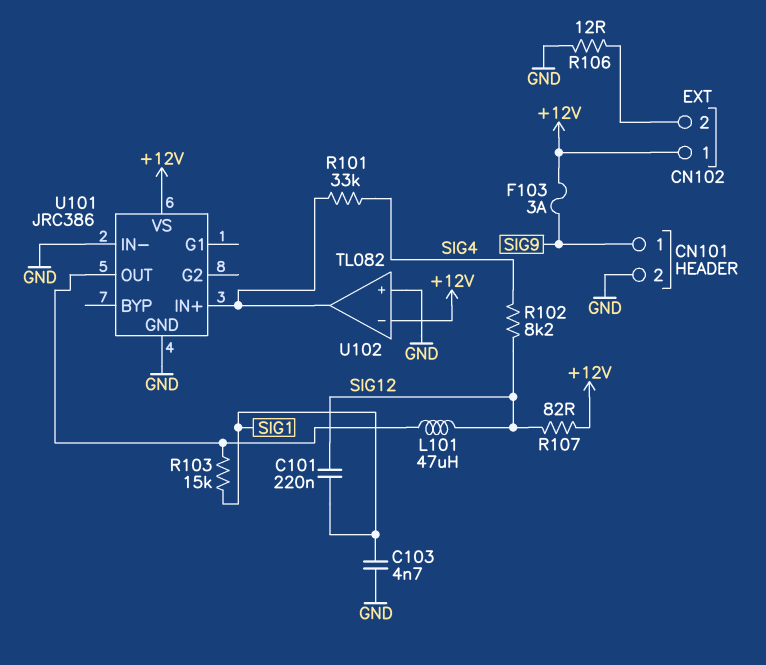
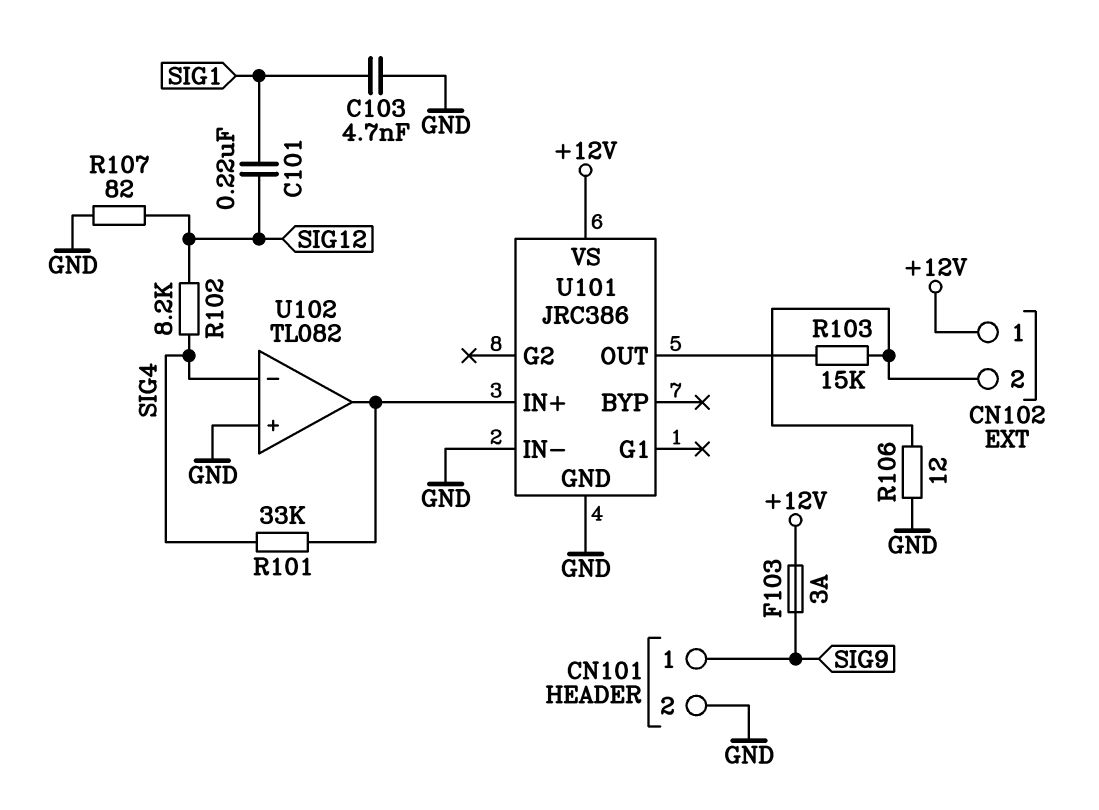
L101: 47uH (SIG12, U101/OUT) -> none
R103: 15k (SIG1, U101/OUT) -> 15k (CN102/2, U101/OUT)
R107: 82 (+12V, SIG12) -> 82 (GND, SIG12)
U102 pin in-: +12V -> SIG4

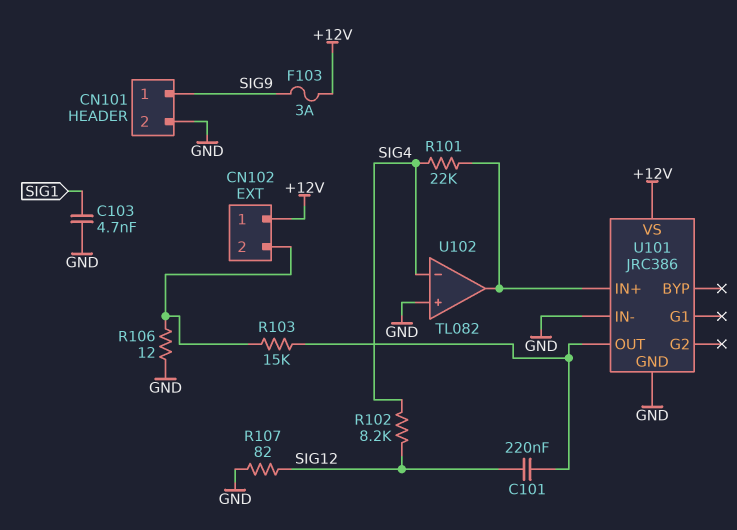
C101: 220nF (SIG1, SIG12) -> 220nF (SIG12, U101/OUT)
R101: 33k (SIG4, U101/IN+) -> 22k (SIG4, U101/IN+)

